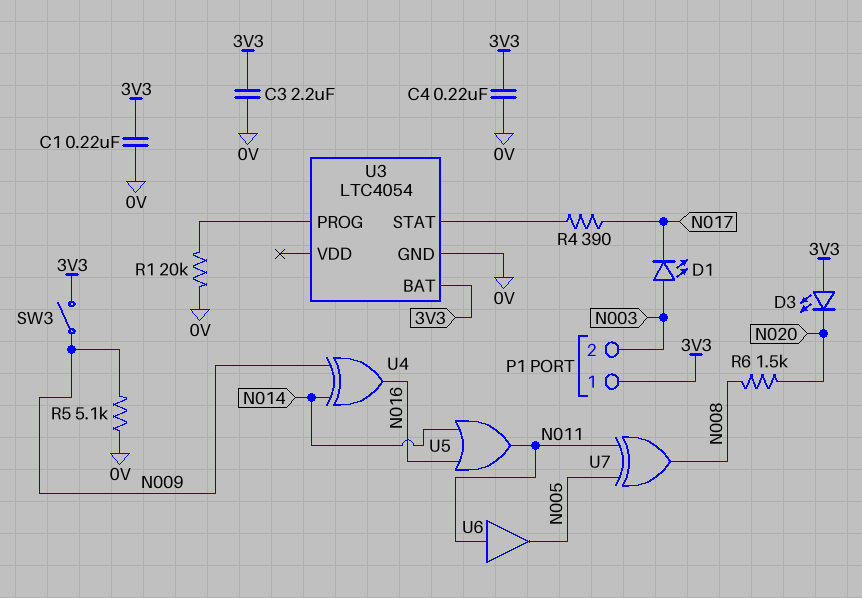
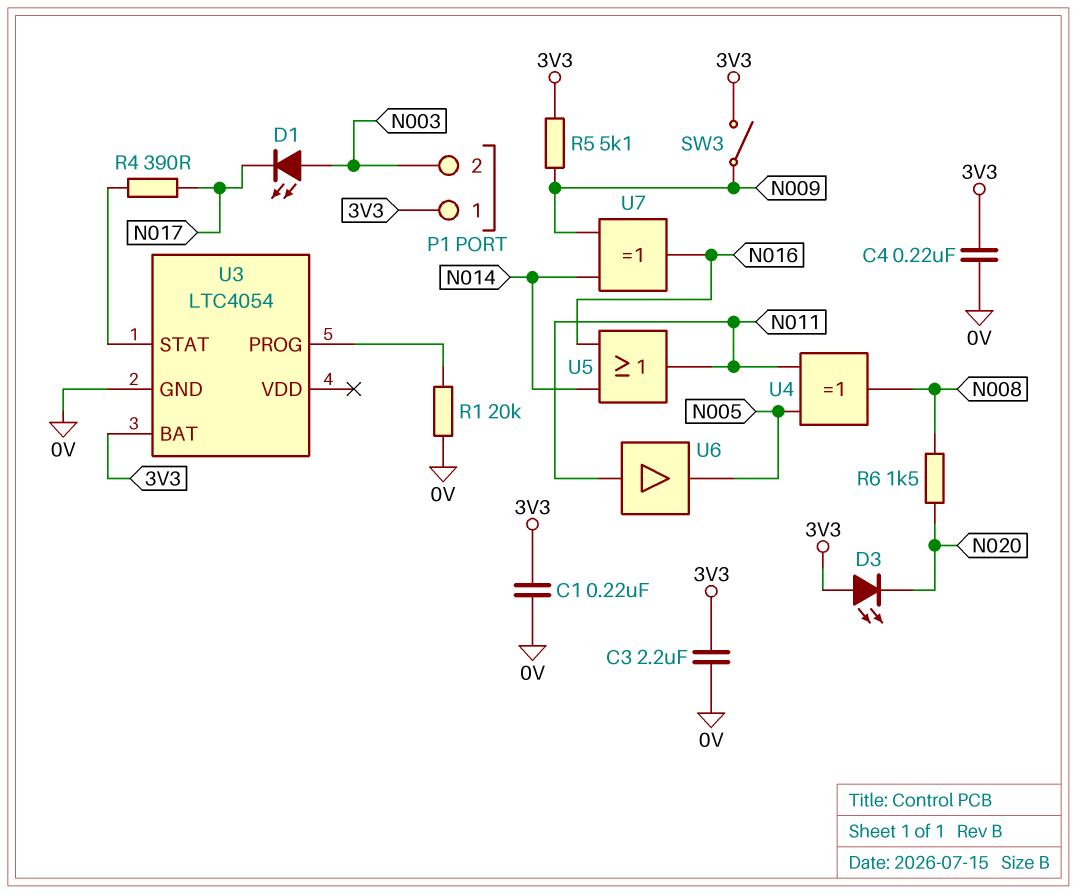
R5: 5.1k (0V, N009) -> 5.1k (3V3, N009)
U4: XOR (in N009, in N014, out N016) -> XOR (in N005, in N011, out N008)
U7: XOR (in N005, in N011, out N008) -> XOR (in N009, in N014, out N016)

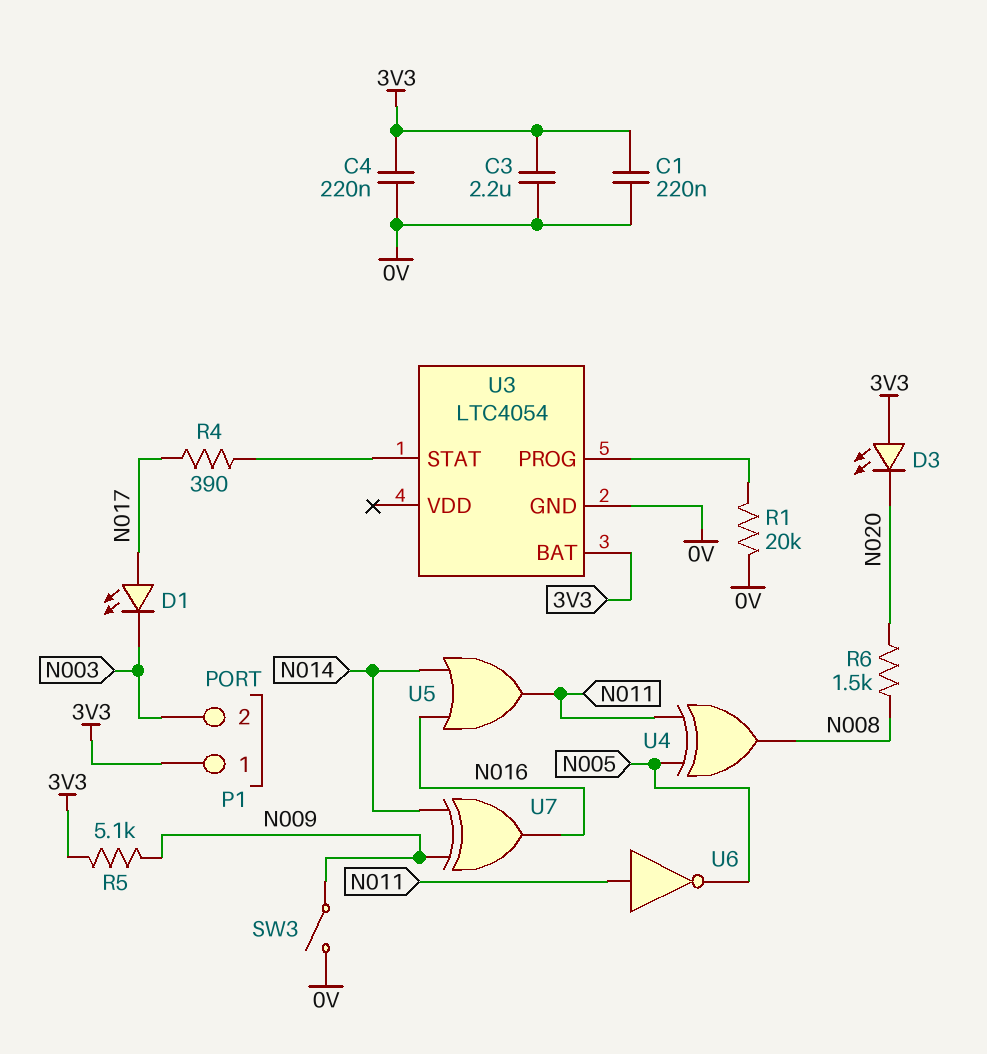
D1: LED (A N003, K N017) -> LED (A N017, K N003)
SW3: switch (3V3, N009) -> switch (0V, N009)
U6: buffer (in N011, out N005) -> NOT (in N011, out N005)

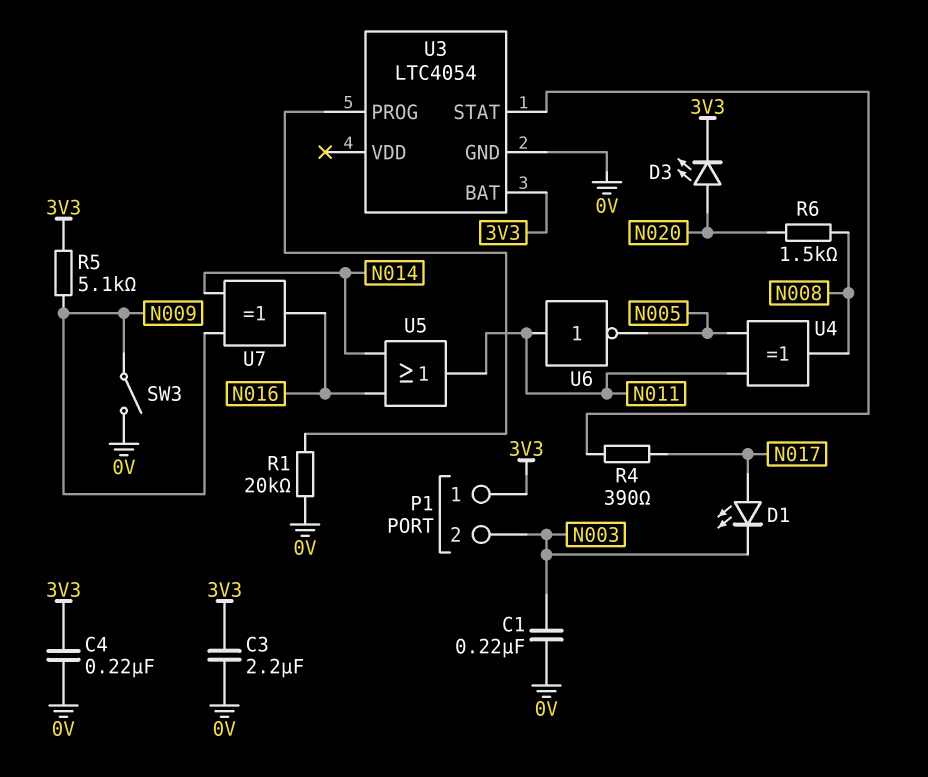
C1: 220nF (0V, 3V3) -> 220nF (0V, N003)
D3: LED (A 3V3, K N020) -> LED (A N020, K 3V3)

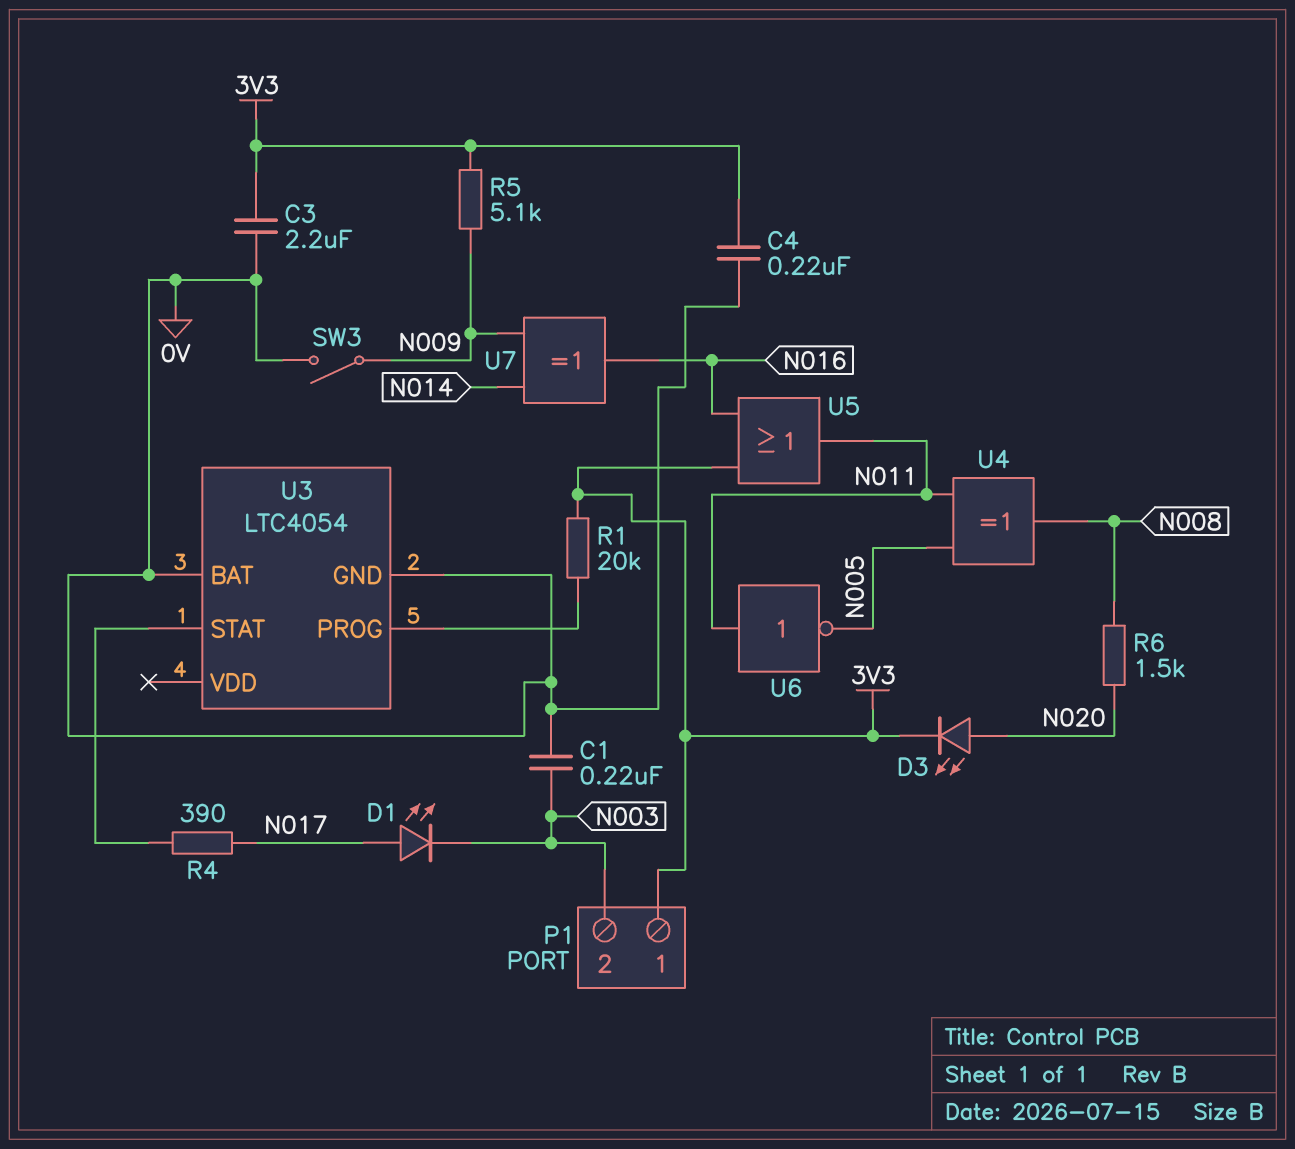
R1: 20k (0V, U3/PROG) -> 20k (3V3, U3/PROG)
U3 pin BAT: 3V3 -> 0V
U5: OR (in N014, in N016, out N011) -> OR (in 3V3, in N016, out N011)

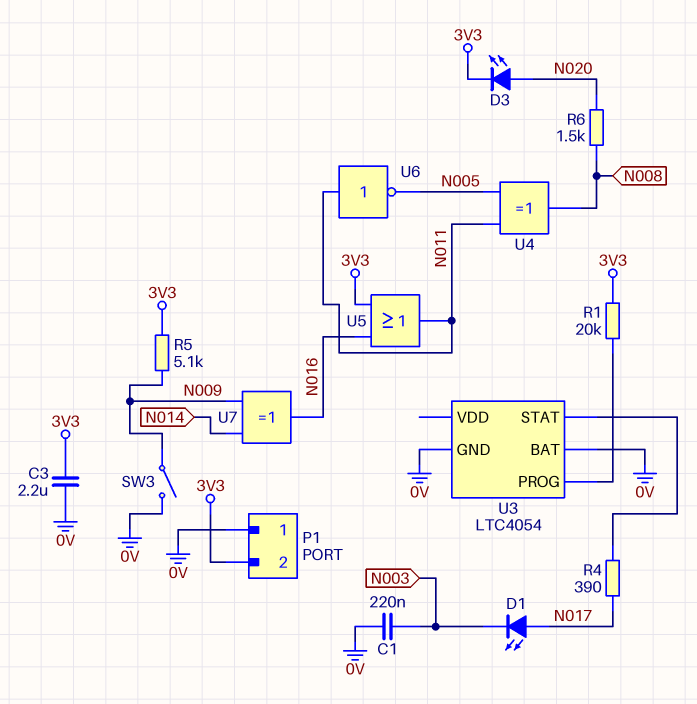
C4: 220nF (0V, 3V3) -> none
P1 pin 1: 3V3 -> 0V
P1 pin 2: N003 -> 3V3

